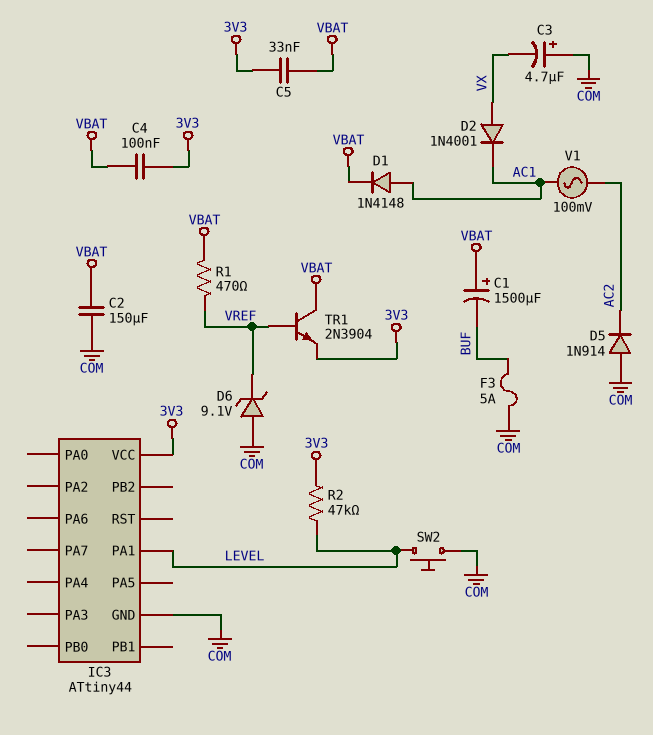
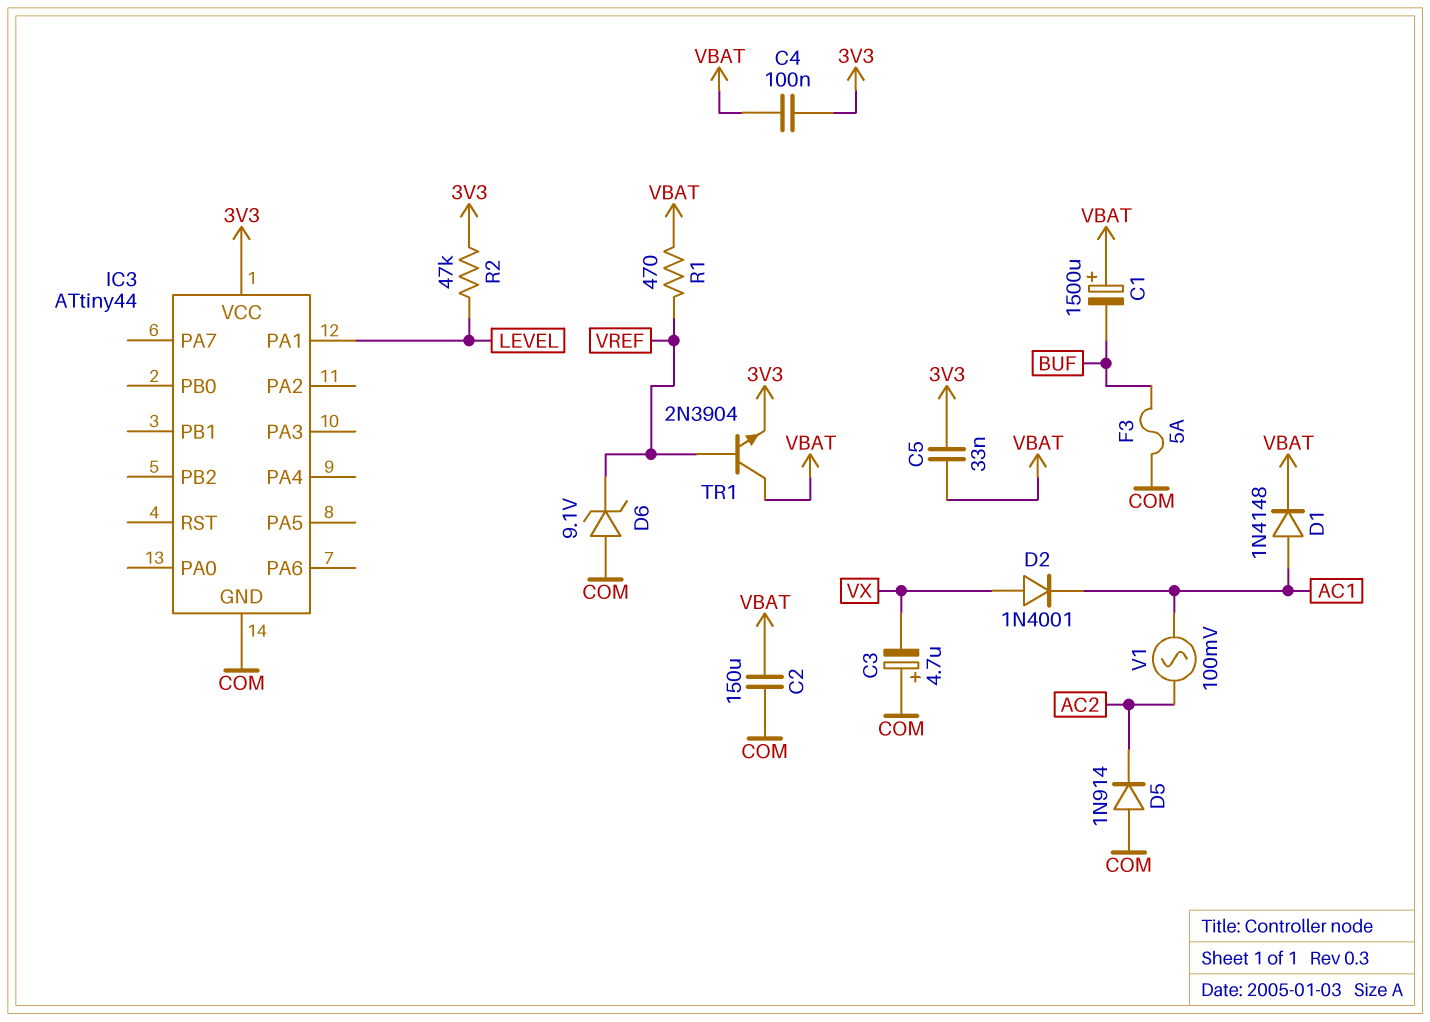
SW2: button (COM, LEVEL) -> none

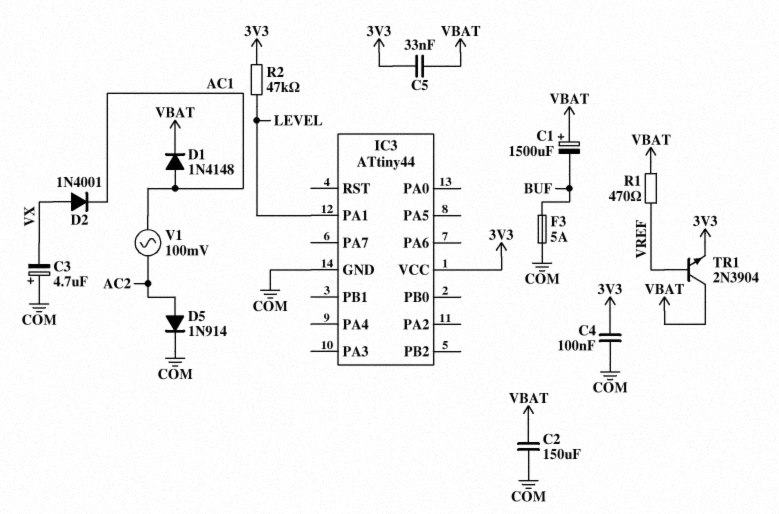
C4: 100nF (3V3, VBAT) -> 100nF (3V3, COM)
D5: diode 1N914 (A COM, K AC2) -> diode 1N914 (A AC2, K COM)
D6: zener 9.1V (A COM, K VREF) -> none

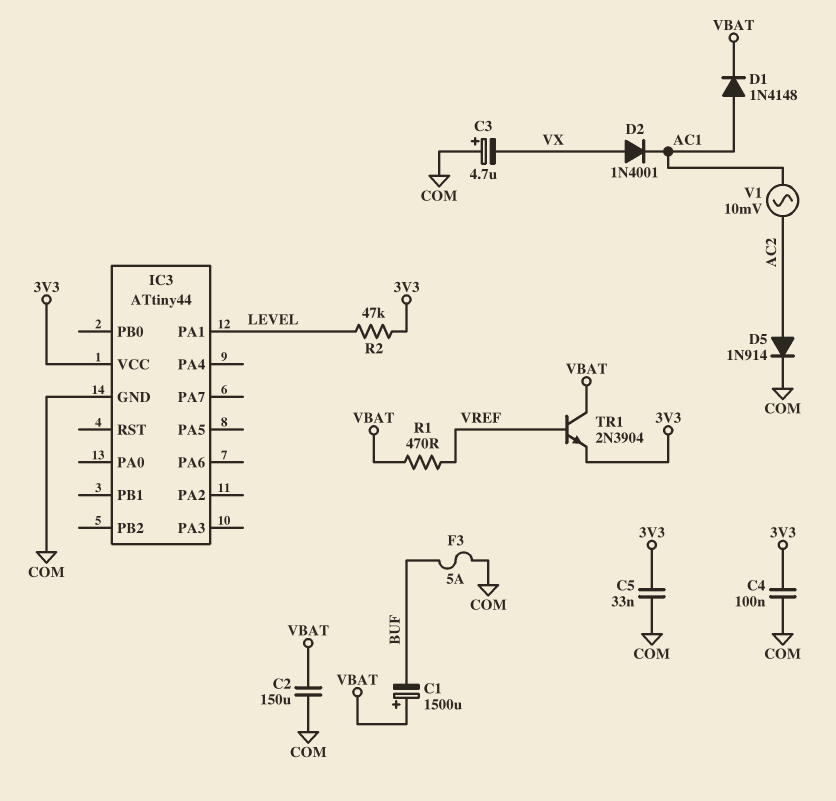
C5: 33nF (3V3, VBAT) -> 33nF (3V3, COM)
V1: AC 100mV (AC1, AC2) -> AC 10mV (AC1, AC2)

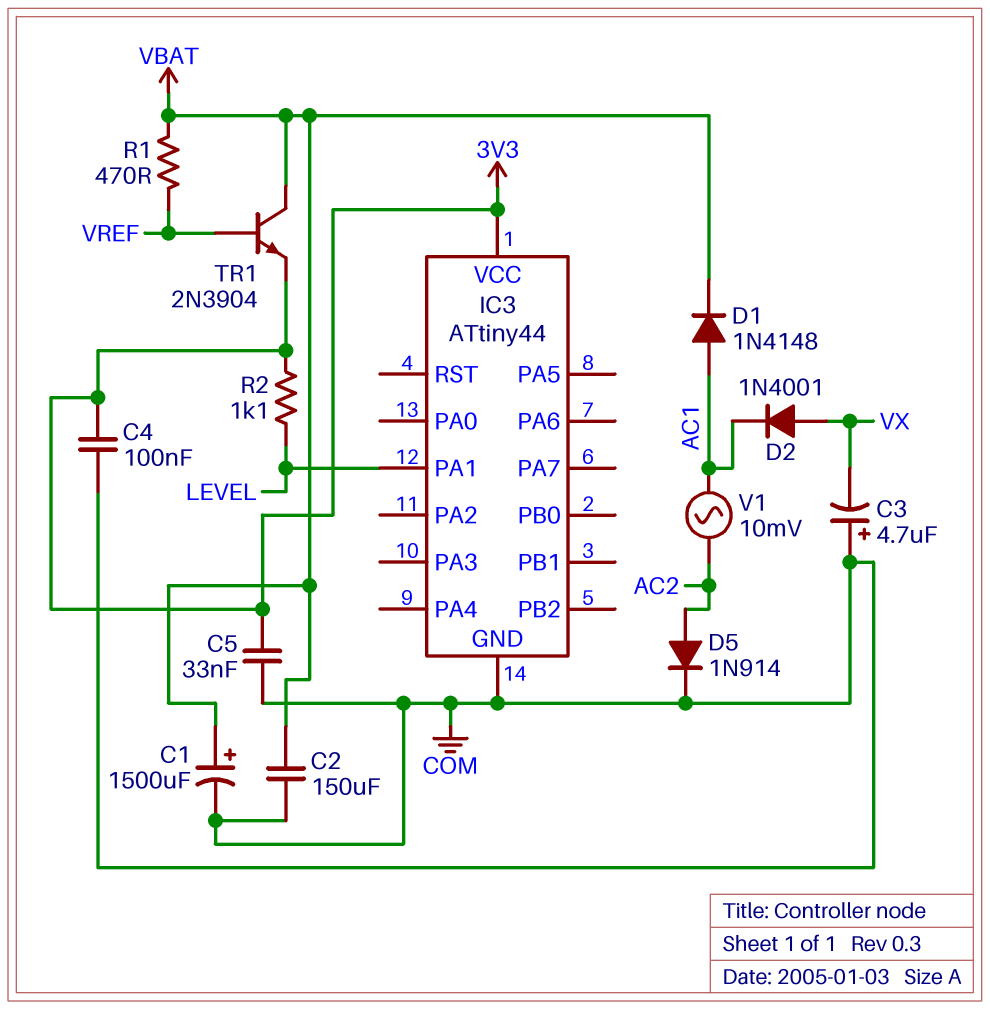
C1: 1500uF (plus VBAT, minus BUF) -> 1500uF (plus VBAT, minus COM)
F3: 5A (BUF, COM) -> none
R2: 47k (3V3, LEVEL) -> 1.1k (3V3, LEVEL)

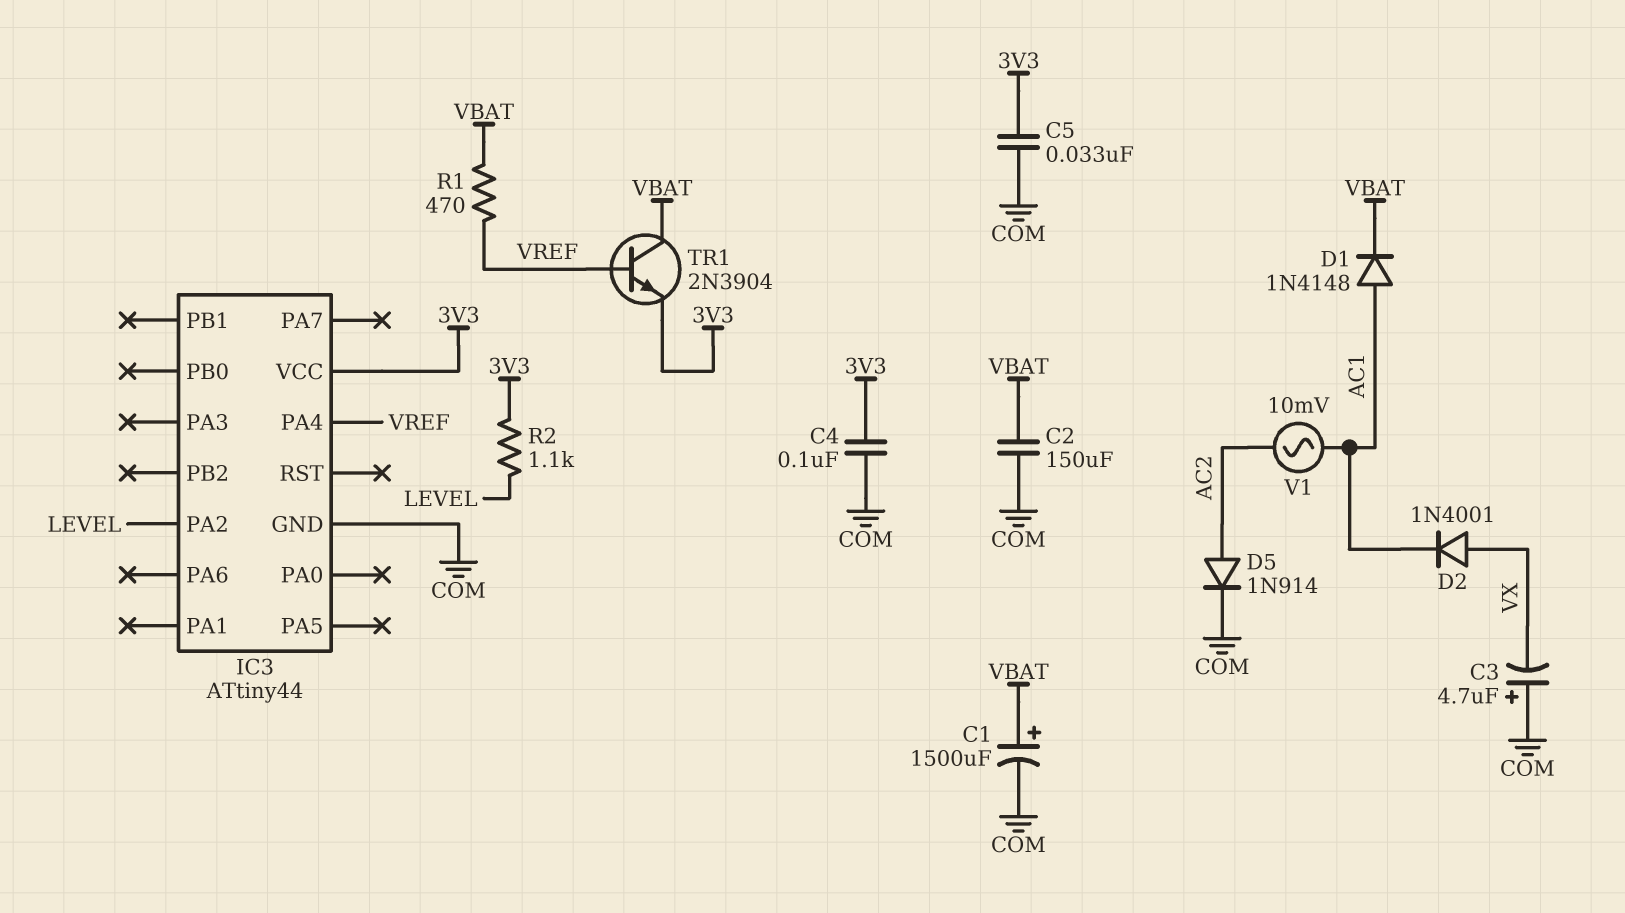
IC3 pin PA1: LEVEL -> none
IC3 pin PA2: none -> LEVEL
IC3 pin PA4: none -> VREF

